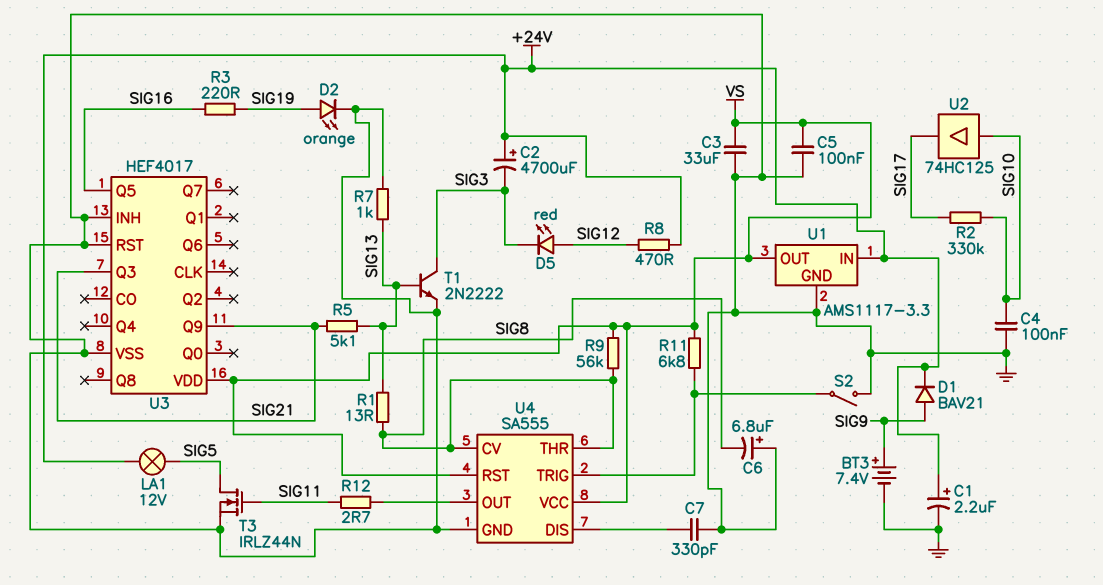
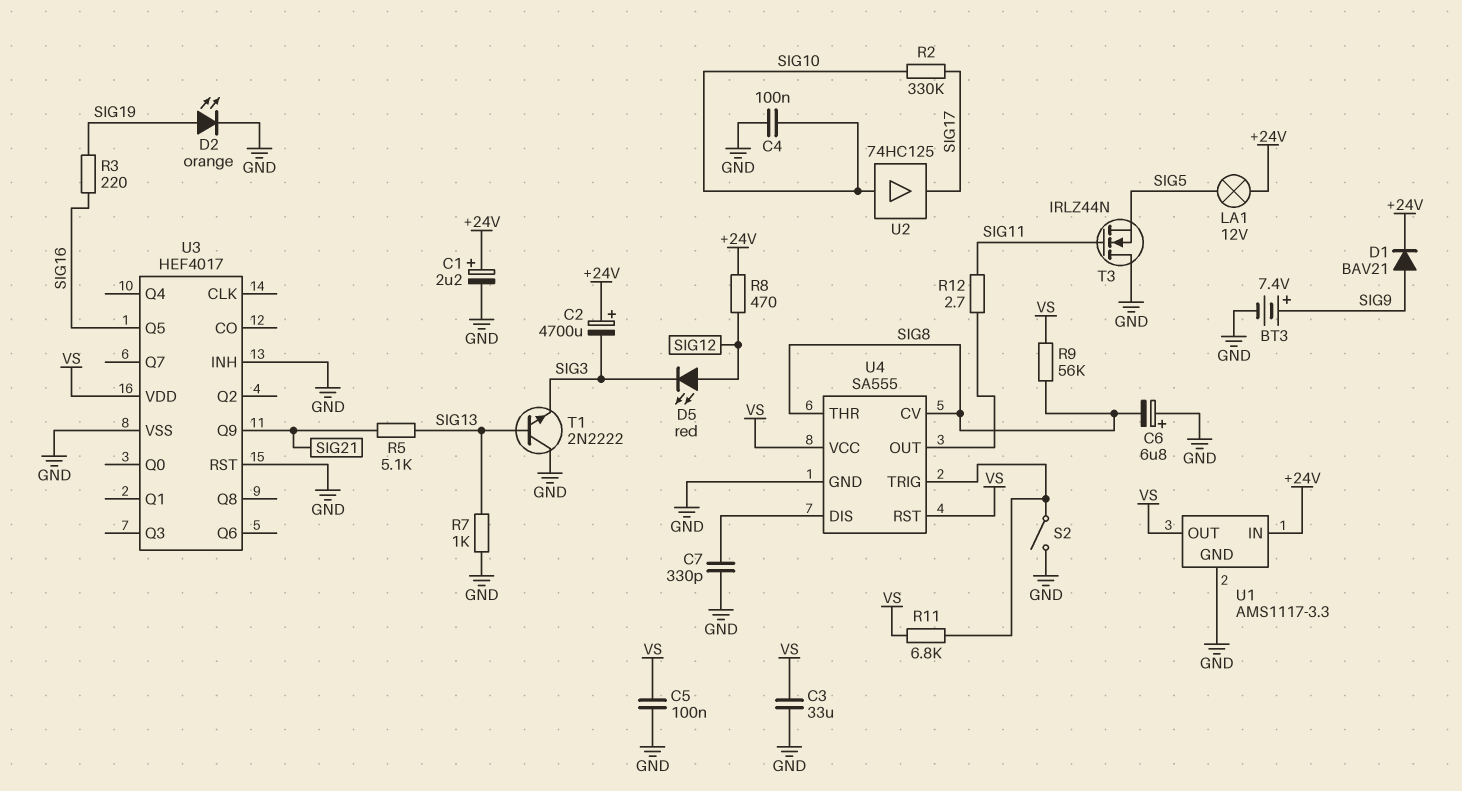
R1: 13 (SIG8, SIG13) -> none
T1: NPN 2N2222 (B SIG13, C SIG3, E GND) -> NPN 2N2222 (B SIG13, C GND, E SIG3)
T3: NMOS IRLZ44N (G SIG11, D SIG5, S GND) -> NMOS IRLZ44N (G SIG11, D GND, S SIG5)
U3 pin Q3: SIG21 -> none

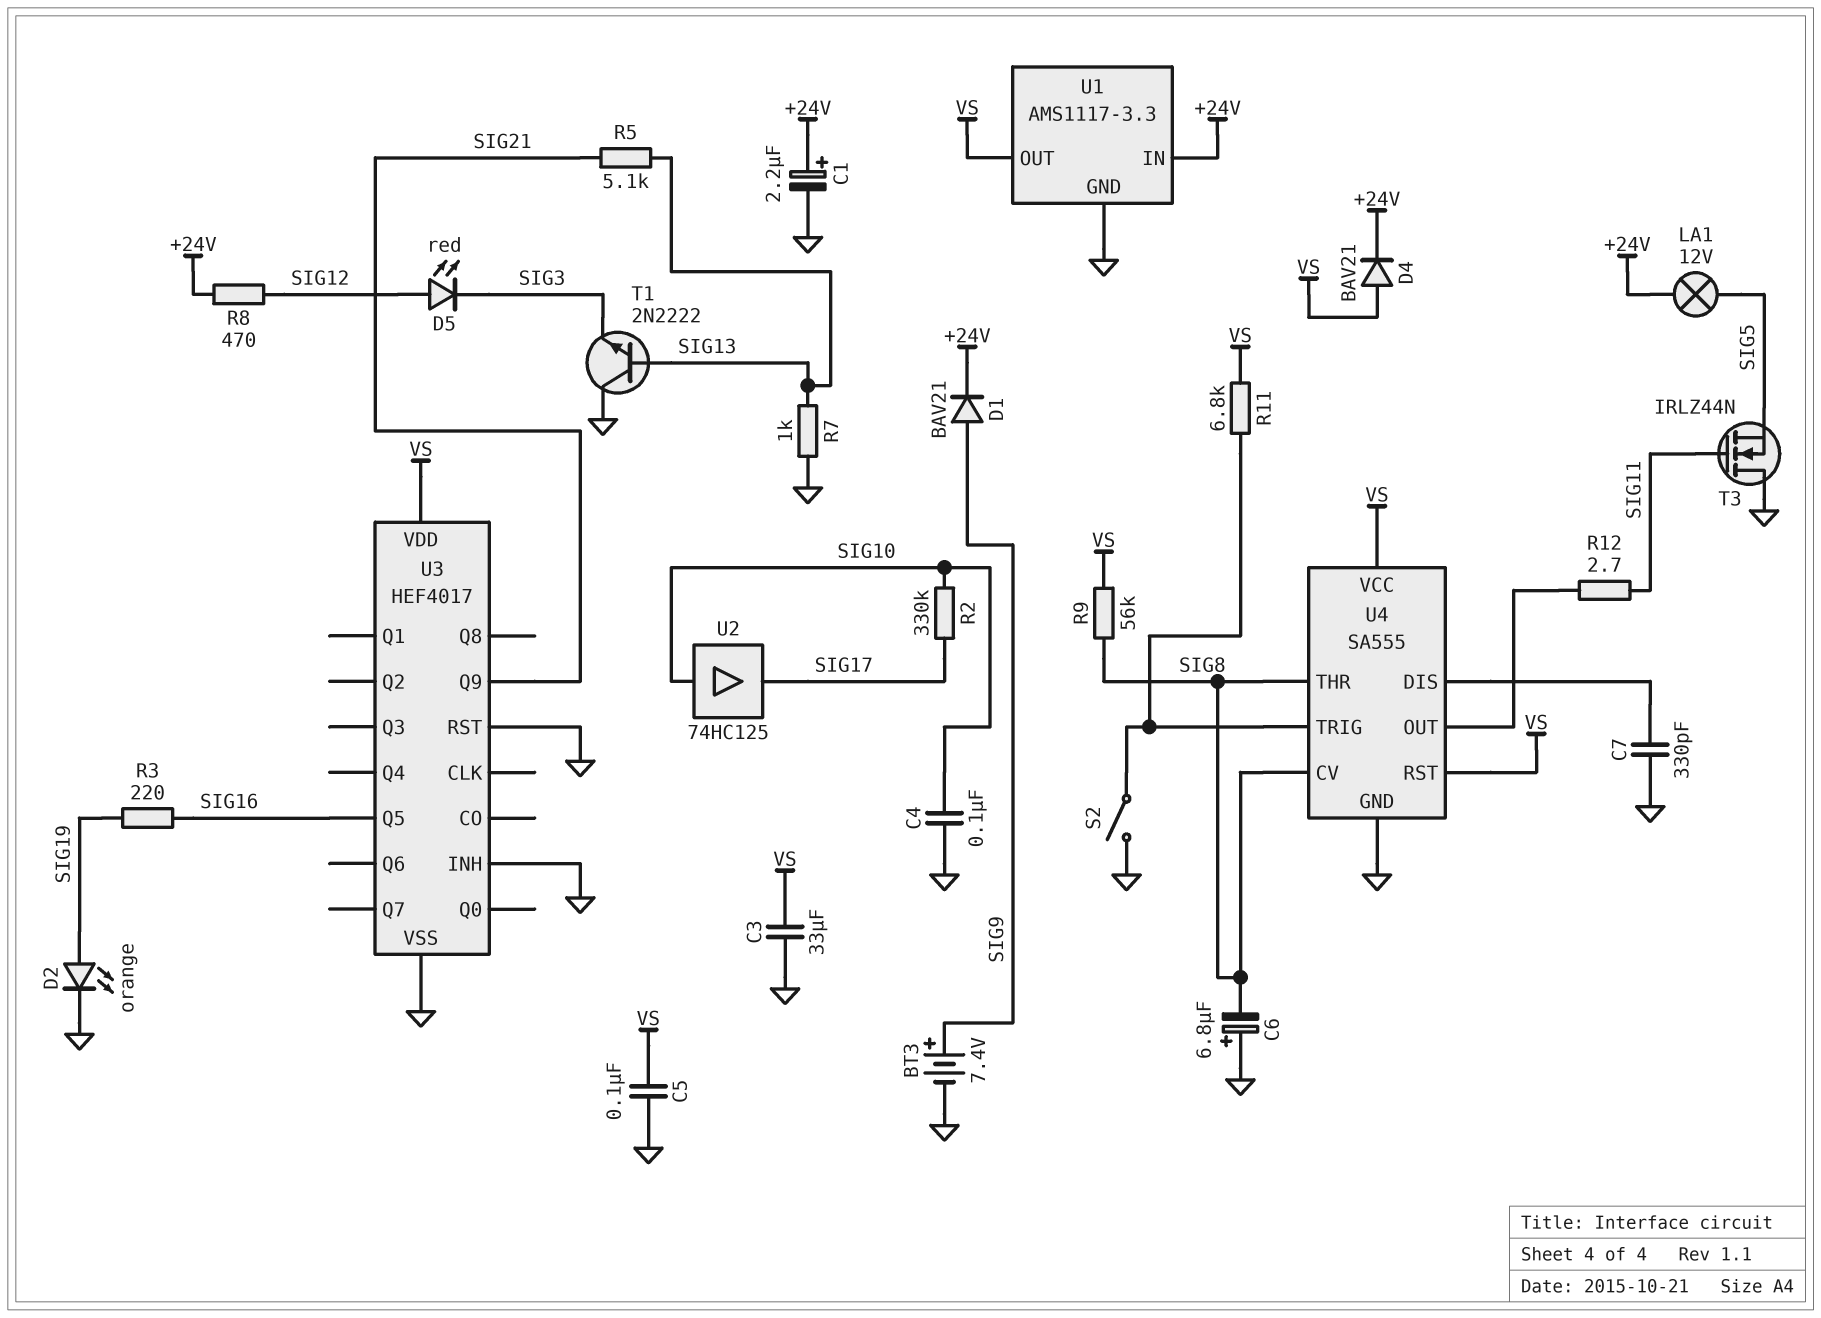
C2: 4700uF (plus +24V, minus SIG3) -> none
D4: none -> diode BAV21 (A VS, K +24V)

